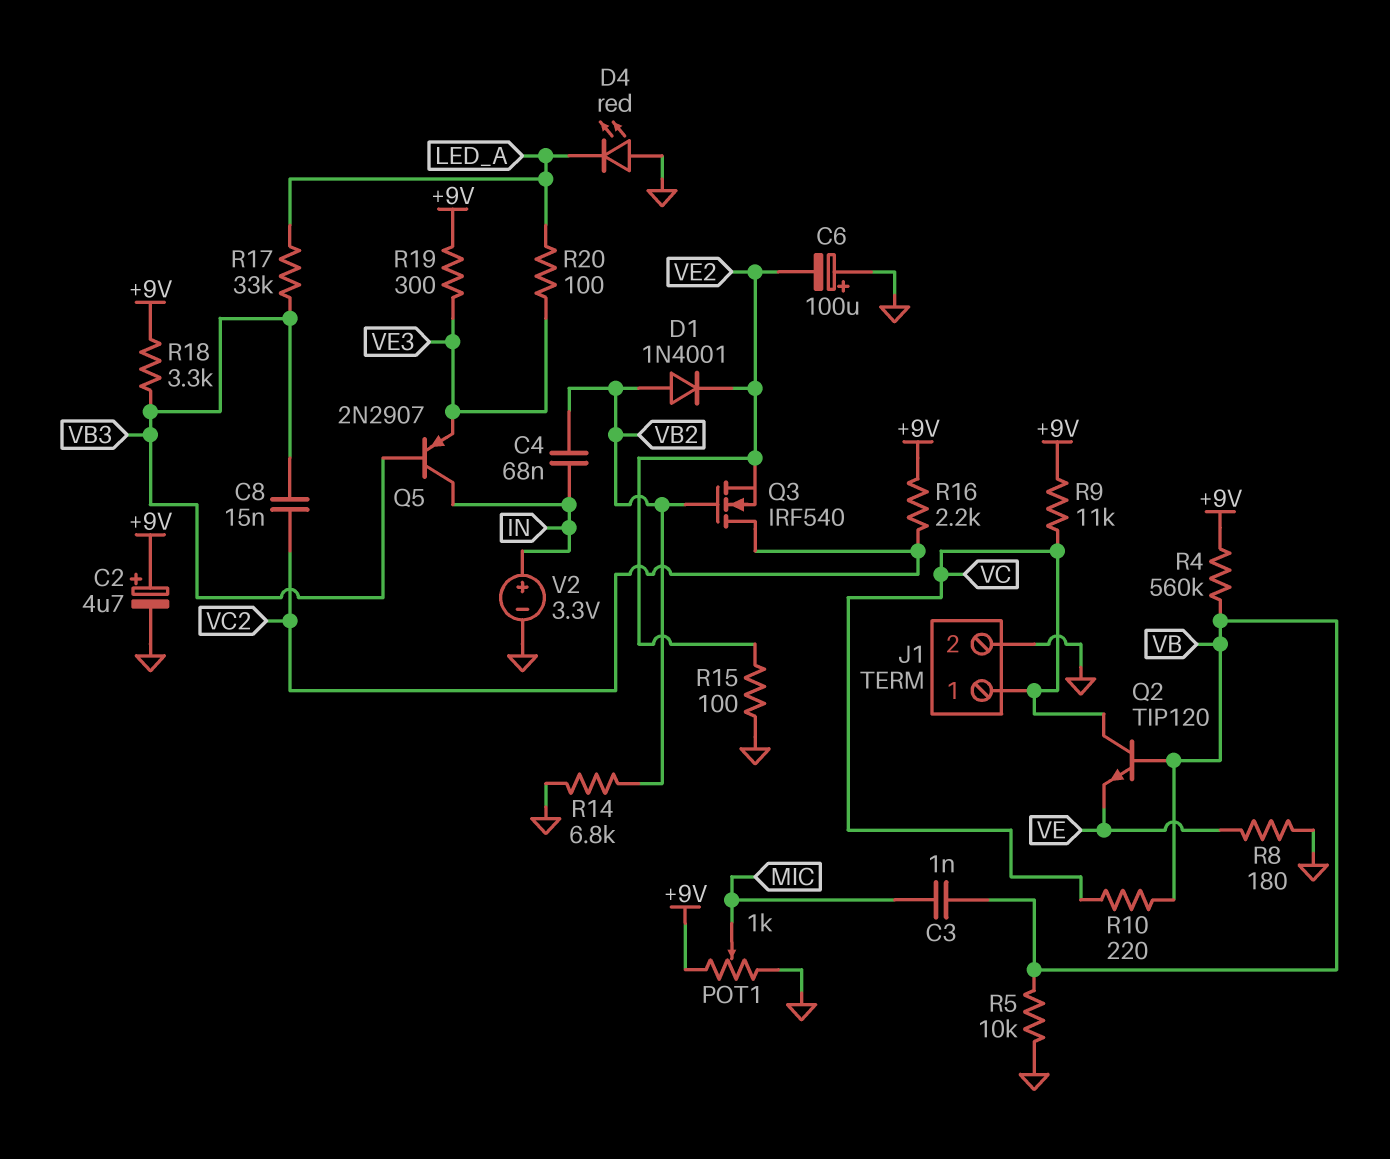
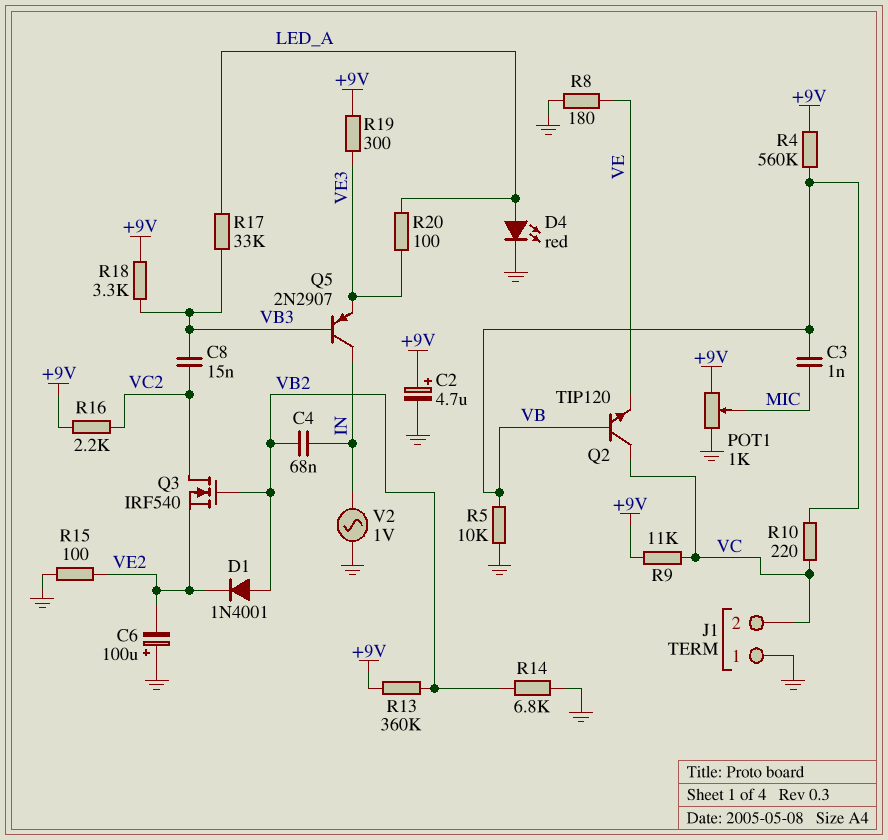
D4: LED red (A GND, K LED_A) -> LED red (A LED_A, K GND)
J1 pin 1: VC -> GND
J1 pin 2: GND -> VC
R13: none -> 360k (+9V, VB2)
V2: 3.3V (plus IN, minus GND) -> AC 1V (GND, IN)

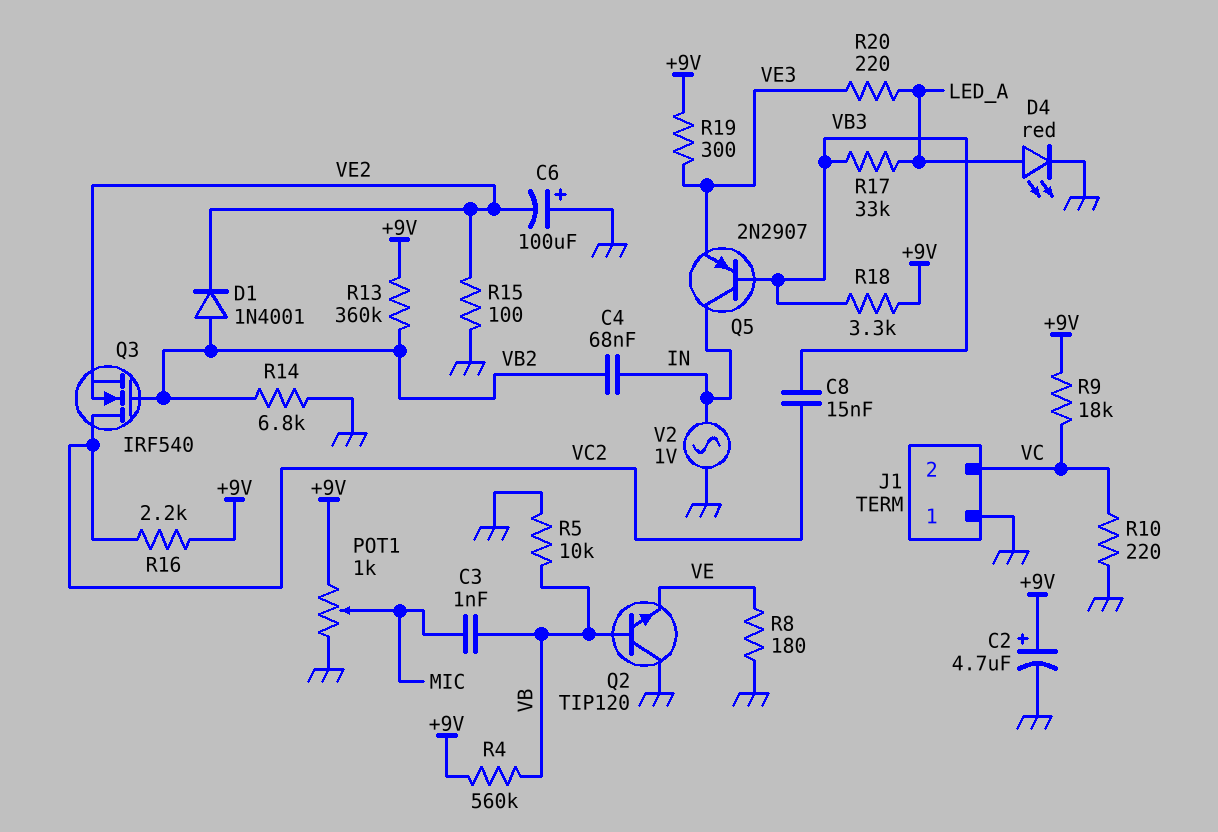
Q2: NPN TIP120 (B VB, C VC, E VE) -> NPN TIP120 (B VB, C GND, E VE)
R9: 11k (+9V, VC) -> 18k (+9V, VC)
R10: 220 (VB, VC) -> 220 (GND, VC)
R20: 100 (LED_A, VE3) -> 220 (LED_A, VE3)

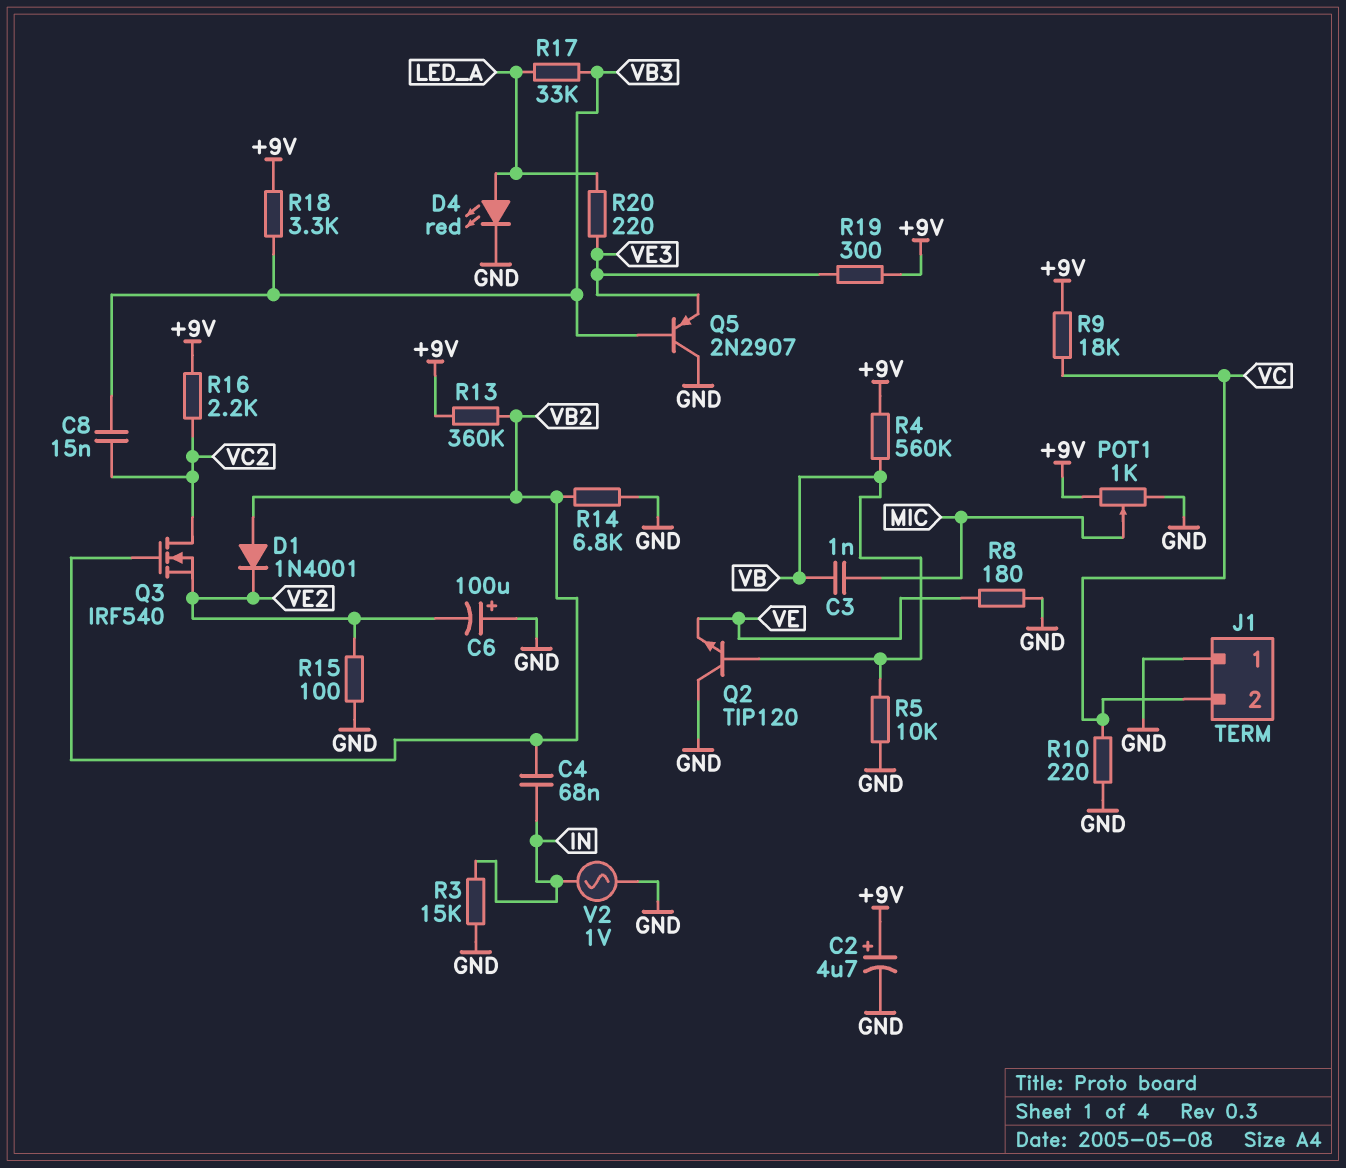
Q5: PNP 2N2907 (B VB3, C IN, E VE3) -> PNP 2N2907 (B VB3, C GND, E VE3)
R3: none -> 15k (GND, IN)

